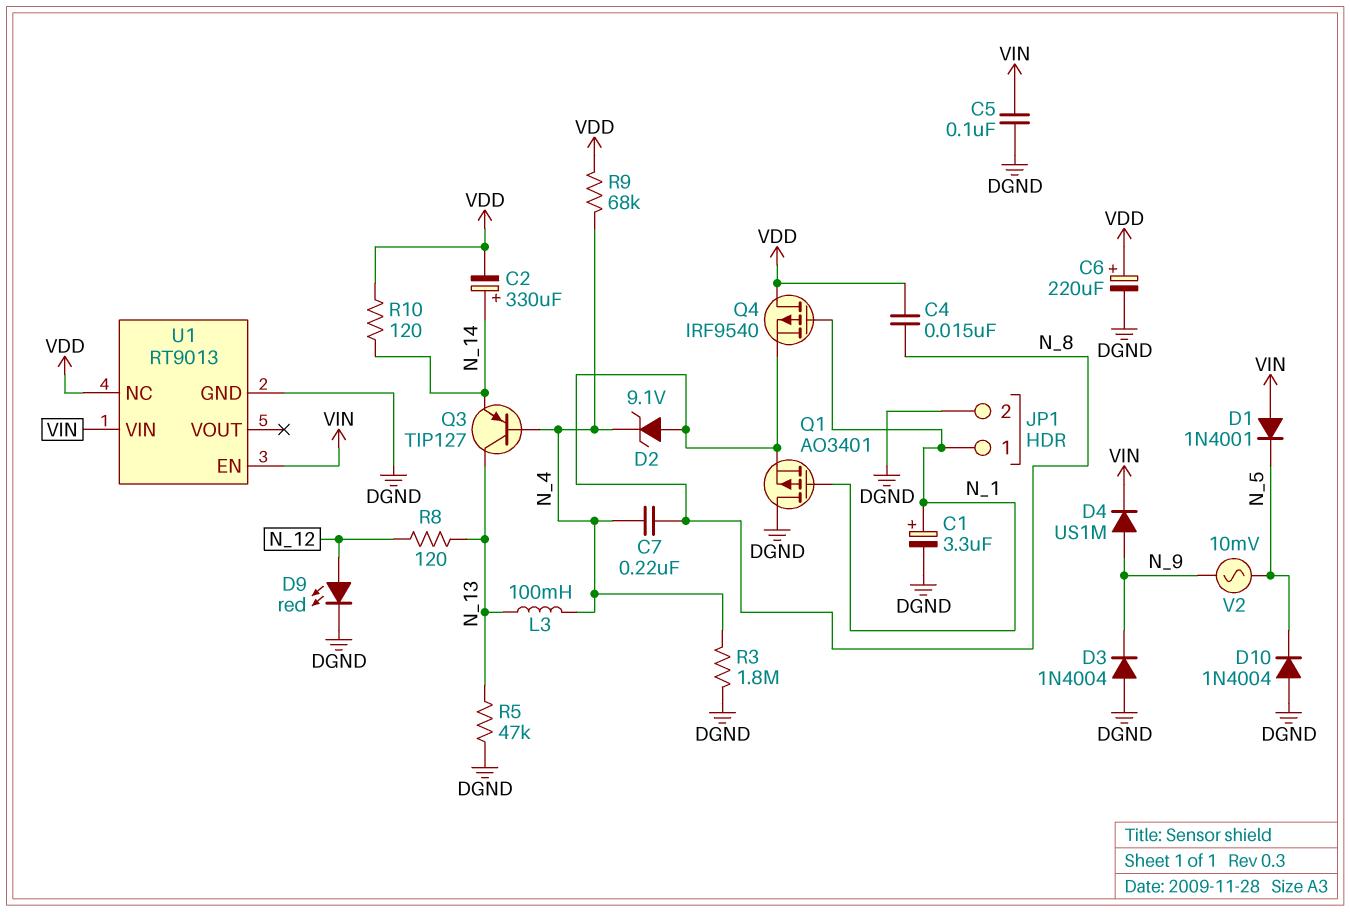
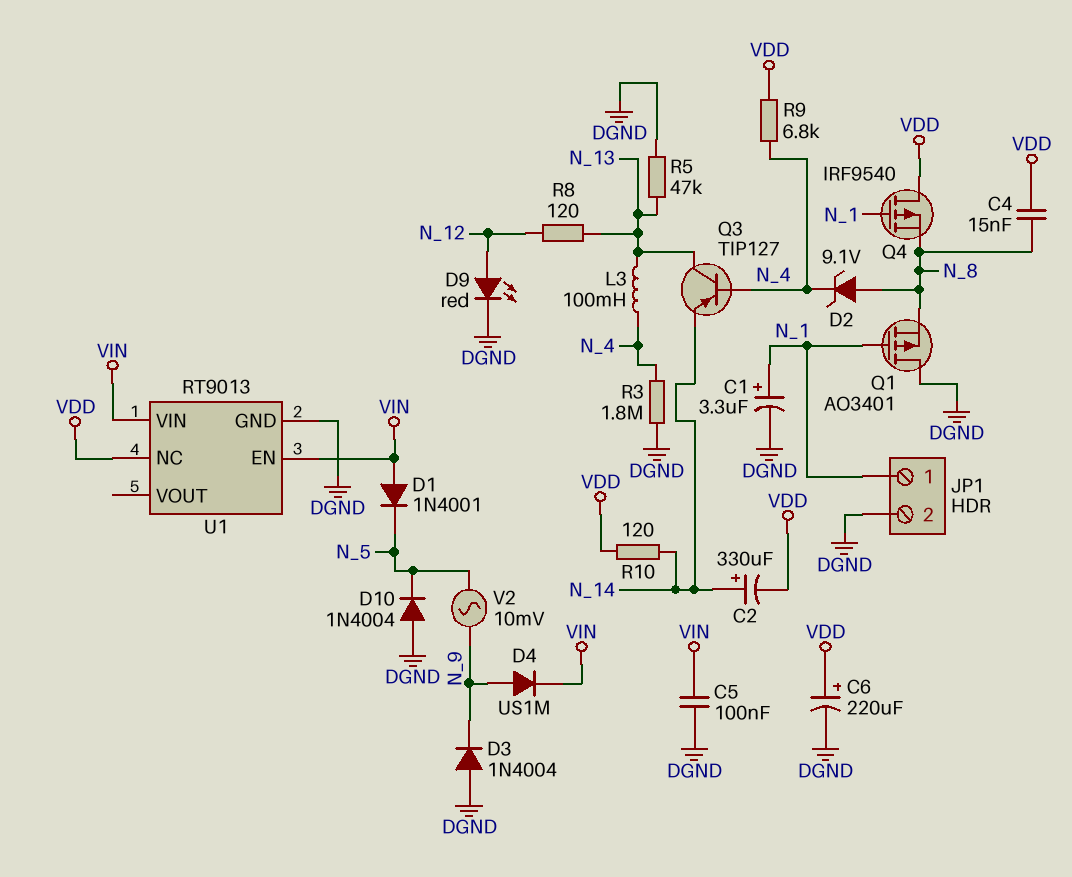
C7: 220nF (N_4, N_8) -> none
R9: 68k (N_4, VDD) -> 6.8k (N_4, VDD)

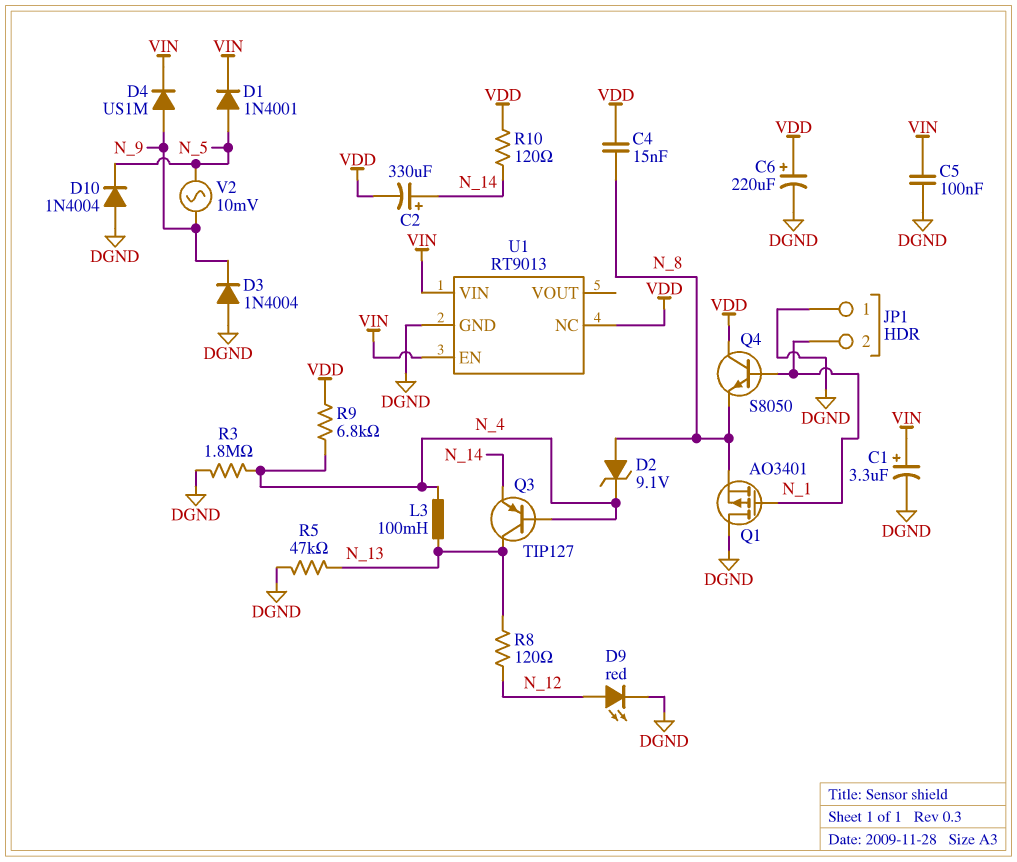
C1: 3.3uF (plus N_1, minus DGND) -> 3.3uF (plus VIN, minus DGND)
D1: diode 1N4001 (A VIN, K N_5) -> diode 1N4001 (A N_5, K VIN)
JP1 pin 1: N_1 -> DGND
JP1 pin 2: DGND -> N_1
Q4: PMOS IRF9540 (G N_1, D VDD, S N_8) -> NPN S8050 (B N_1, C VDD, E N_8)

